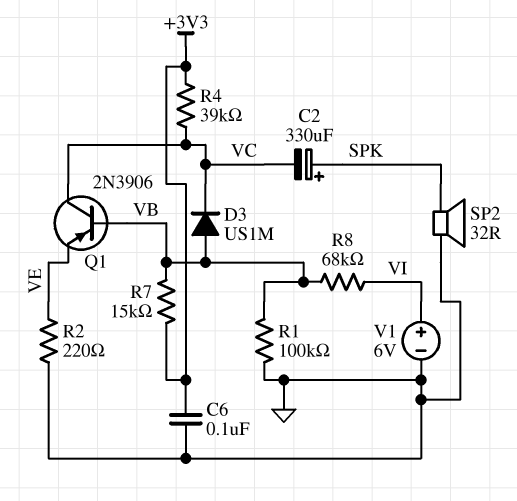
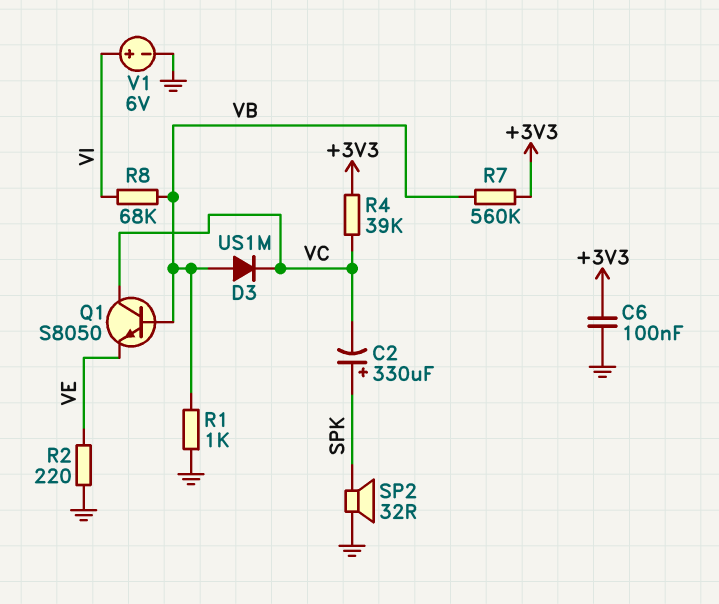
Q1: PNP 2N3906 (B VB, C VC, E VE) -> NPN S8050 (B VB, C VC, E VE)
R1: 100k (GND, VB) -> 1k (GND, VB)
R7: 15k (+3V3, VB) -> 560k (+3V3, VB)

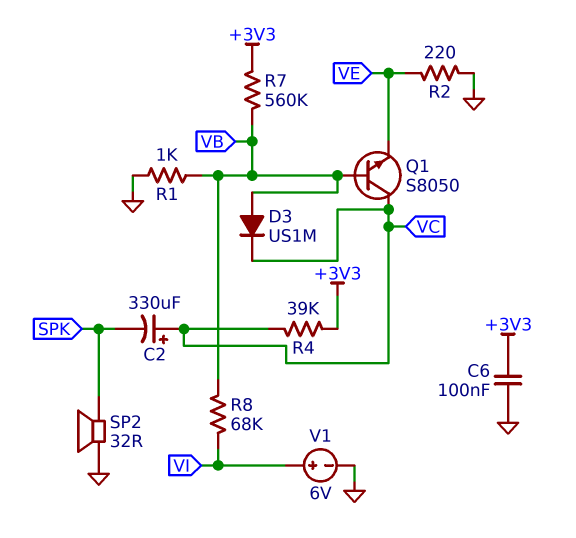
C2: 330uF (plus SPK, minus VC) -> 330uF (plus VC, minus SPK)

